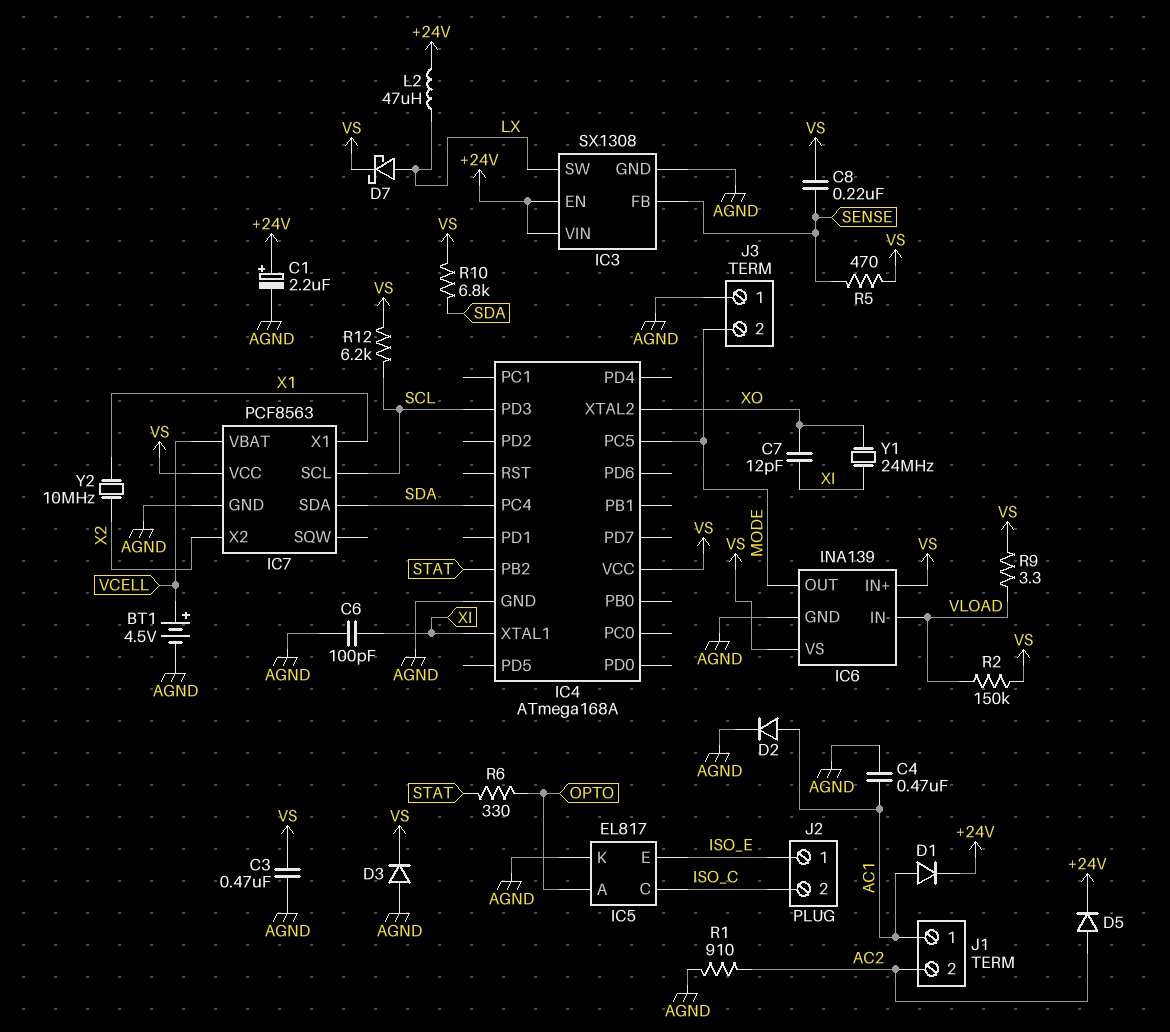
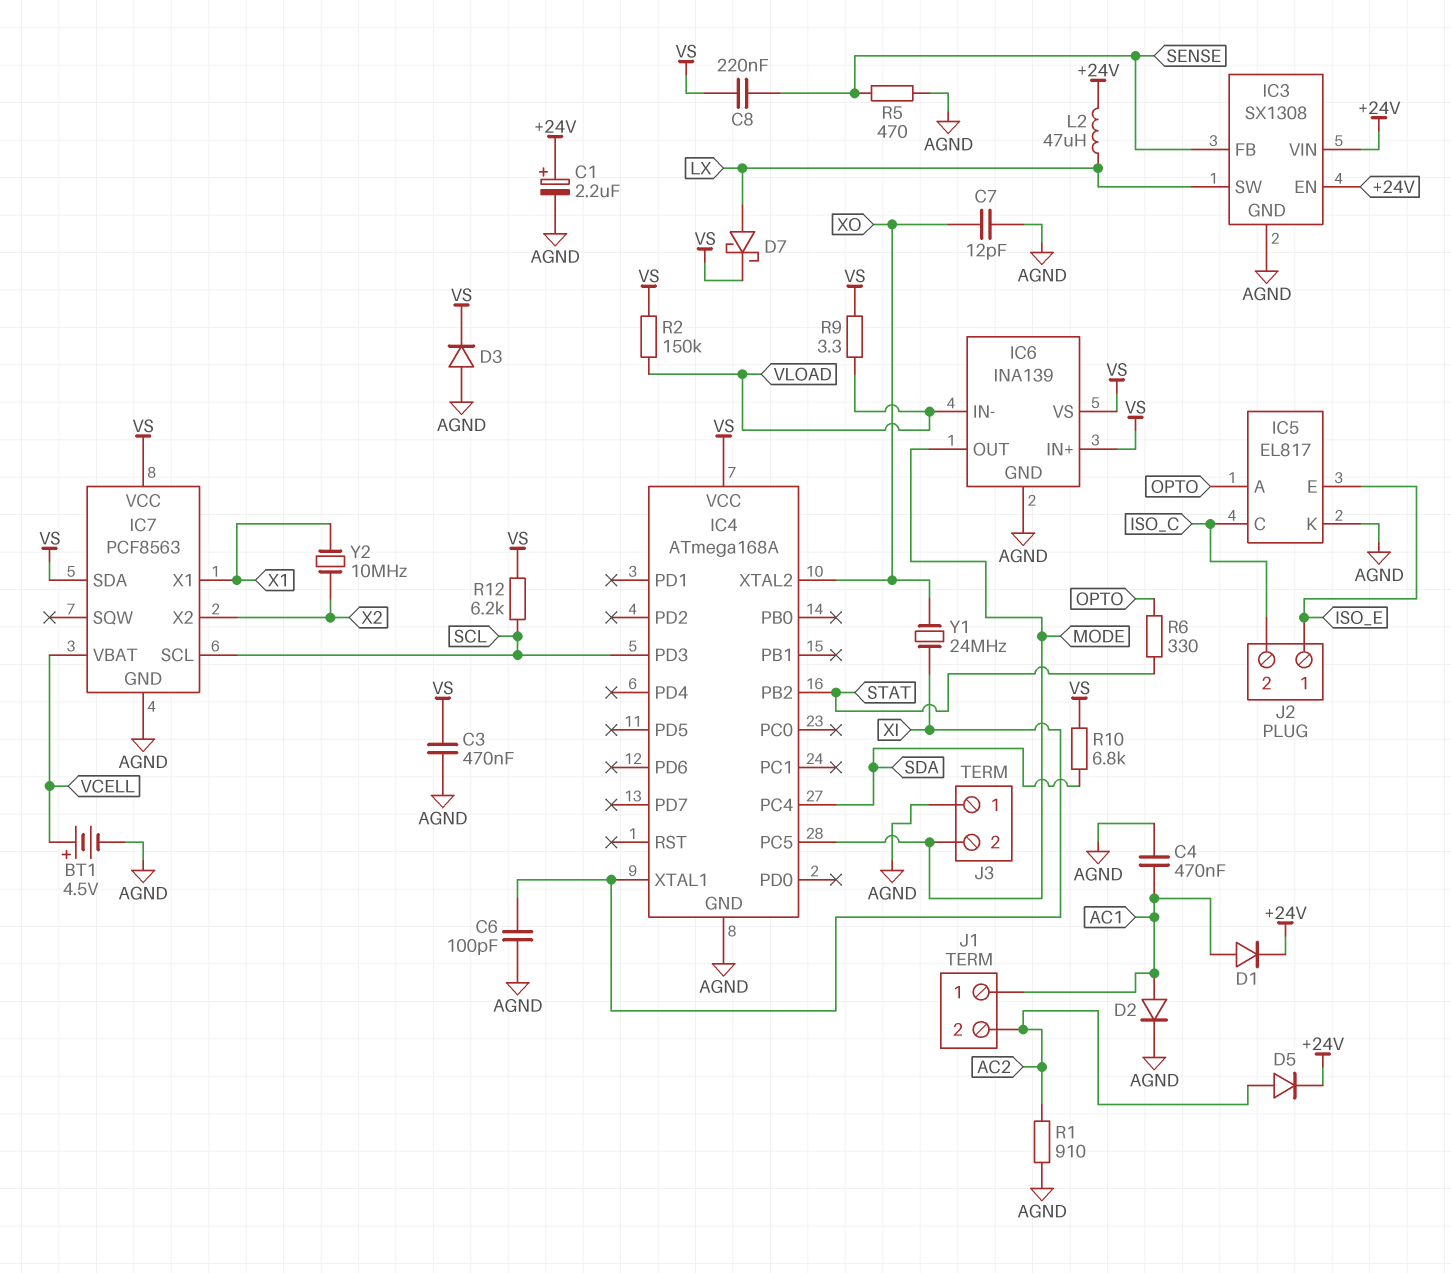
C7: 12pF (XI, XO) -> 12pF (AGND, XO)
IC7 pin SDA: SDA -> VS
R5: 470 (SENSE, VS) -> 470 (AGND, SENSE)

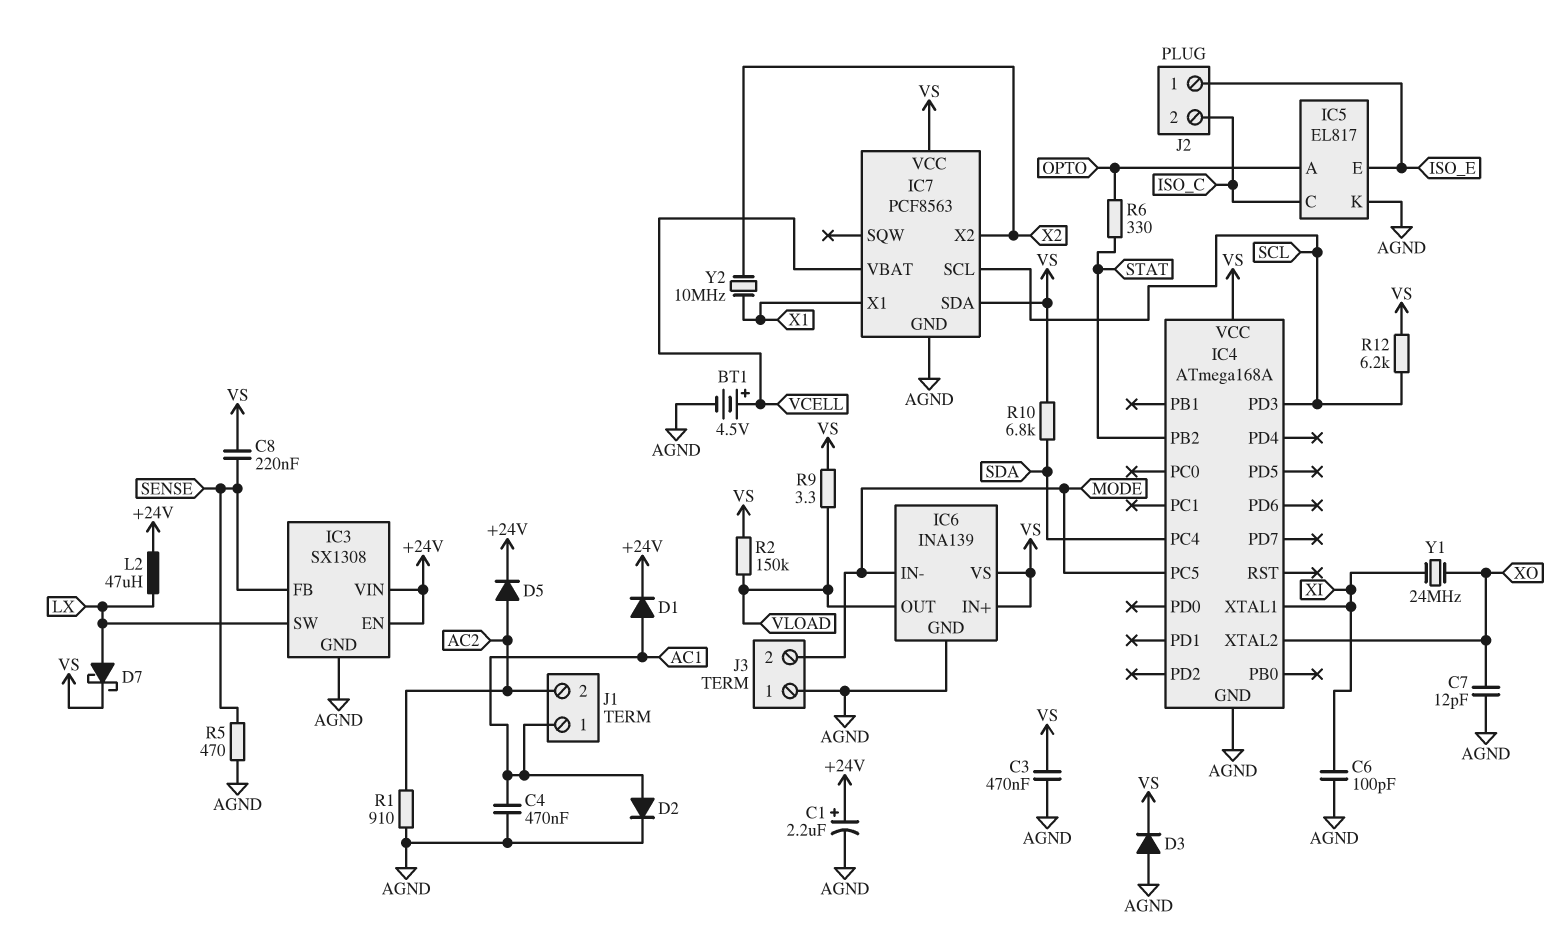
IC6 pin IN-: VLOAD -> MODE
IC6 pin OUT: MODE -> VLOAD

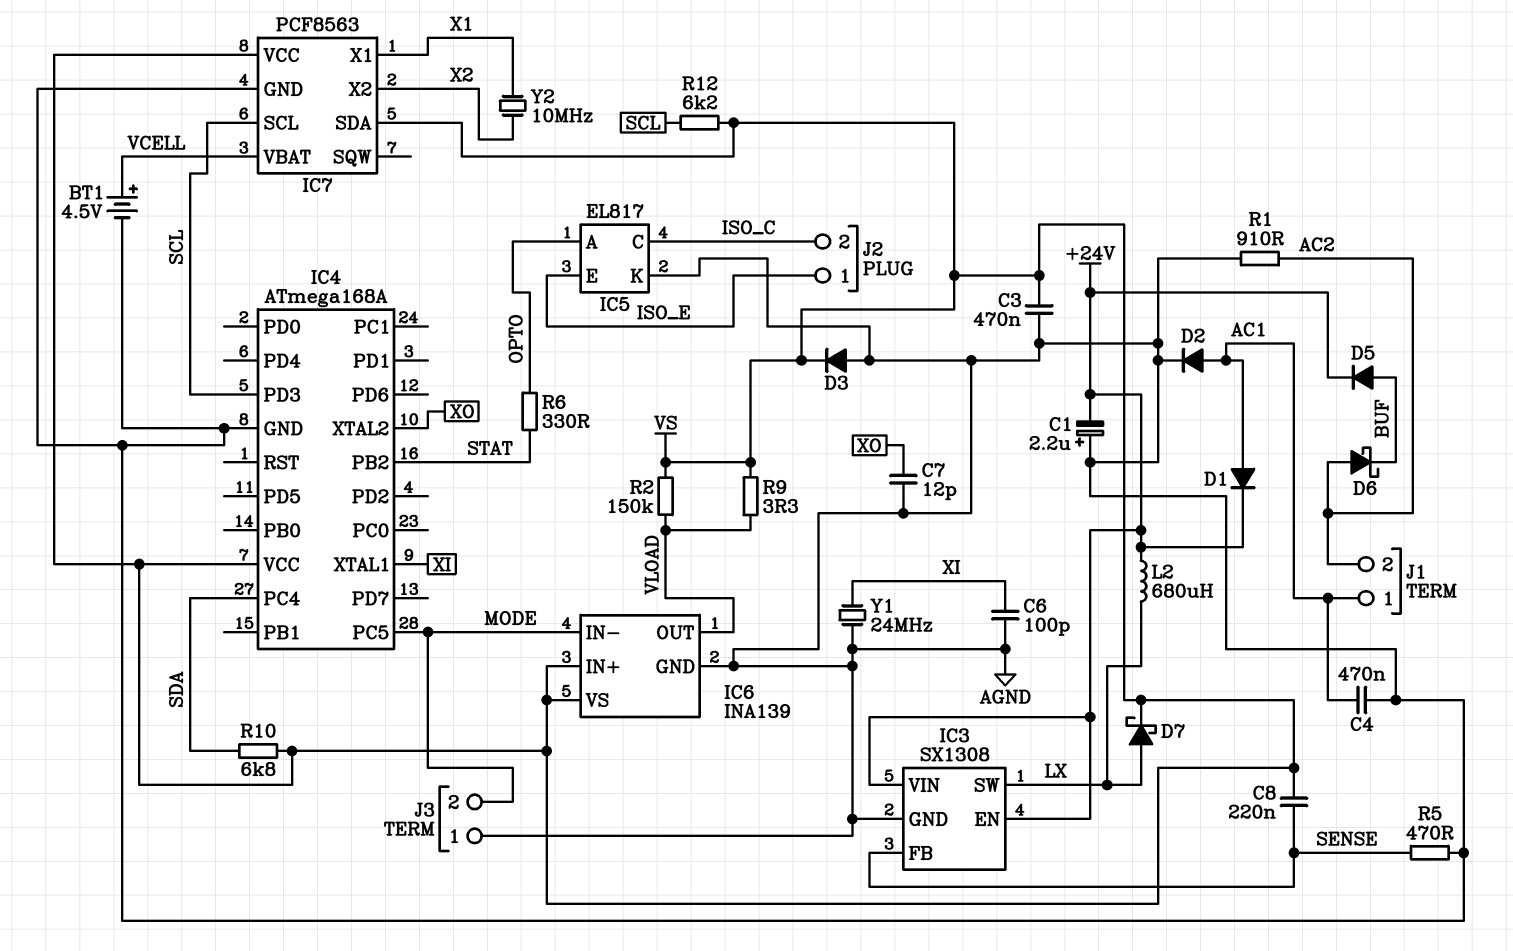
C1: 2.2uF (plus +24V, minus AGND) -> 2.2uF (plus AGND, minus +24V)
D5: diode (A AC2, K +24V) -> diode (A BUF, K +24V)
D6: none -> schottky (A AC2, K BUF)
L2: 47uH (+24V, LX) -> 680uH (+24V, LX)
Y1: 24MHz (XI, XO) -> 24MHz (AGND, XI)

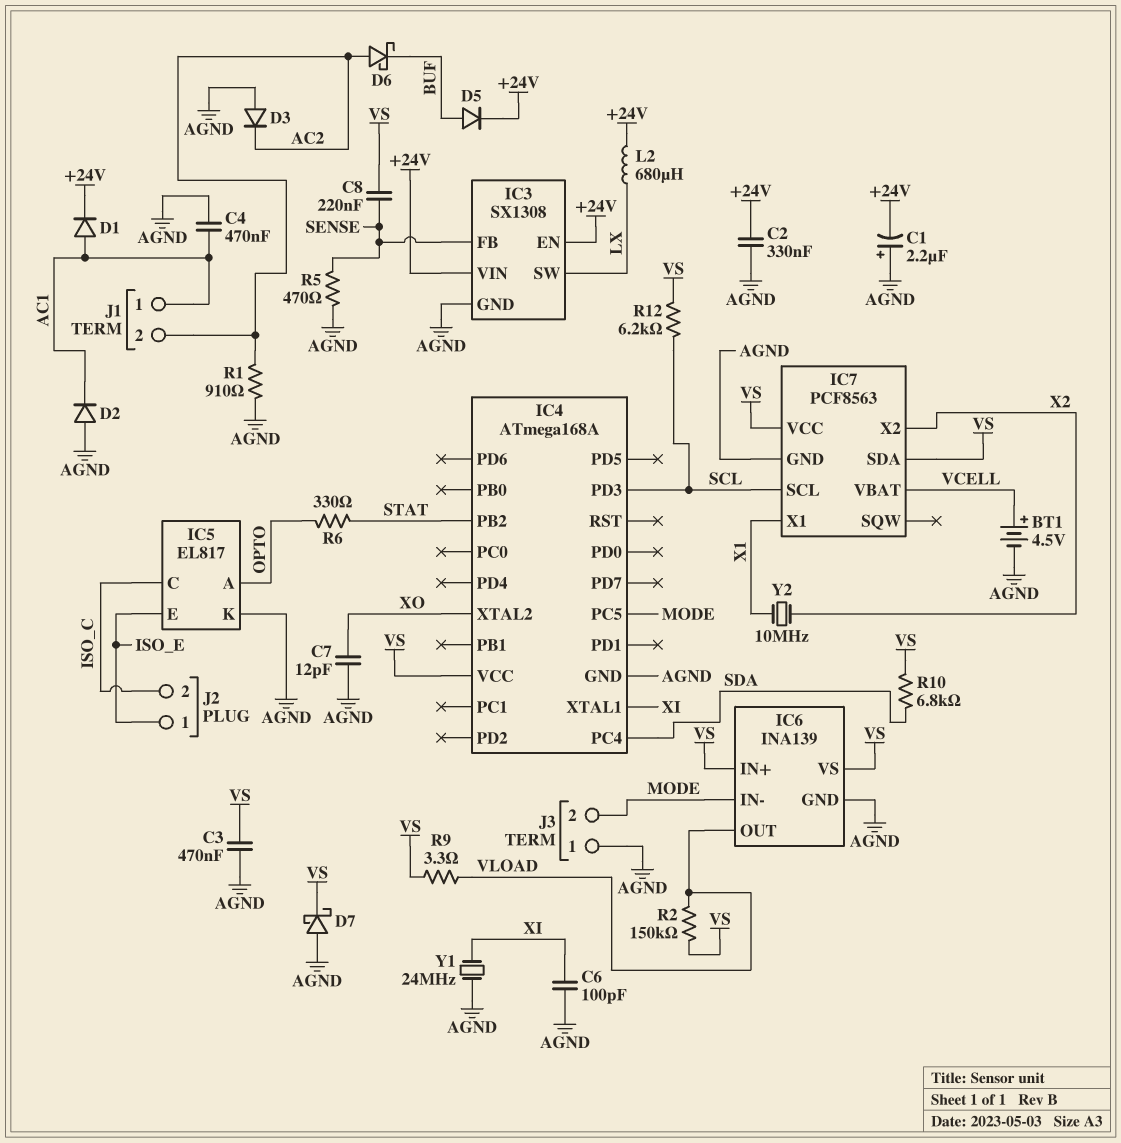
C2: none -> 330nF (+24V, AGND)
D2: diode (A AC1, K AGND) -> diode (A AGND, K AC1)
D3: diode (A AGND, K VS) -> diode (A AGND, K AC2)
D7: schottky (A LX, K VS) -> schottky (A AGND, K VS)

